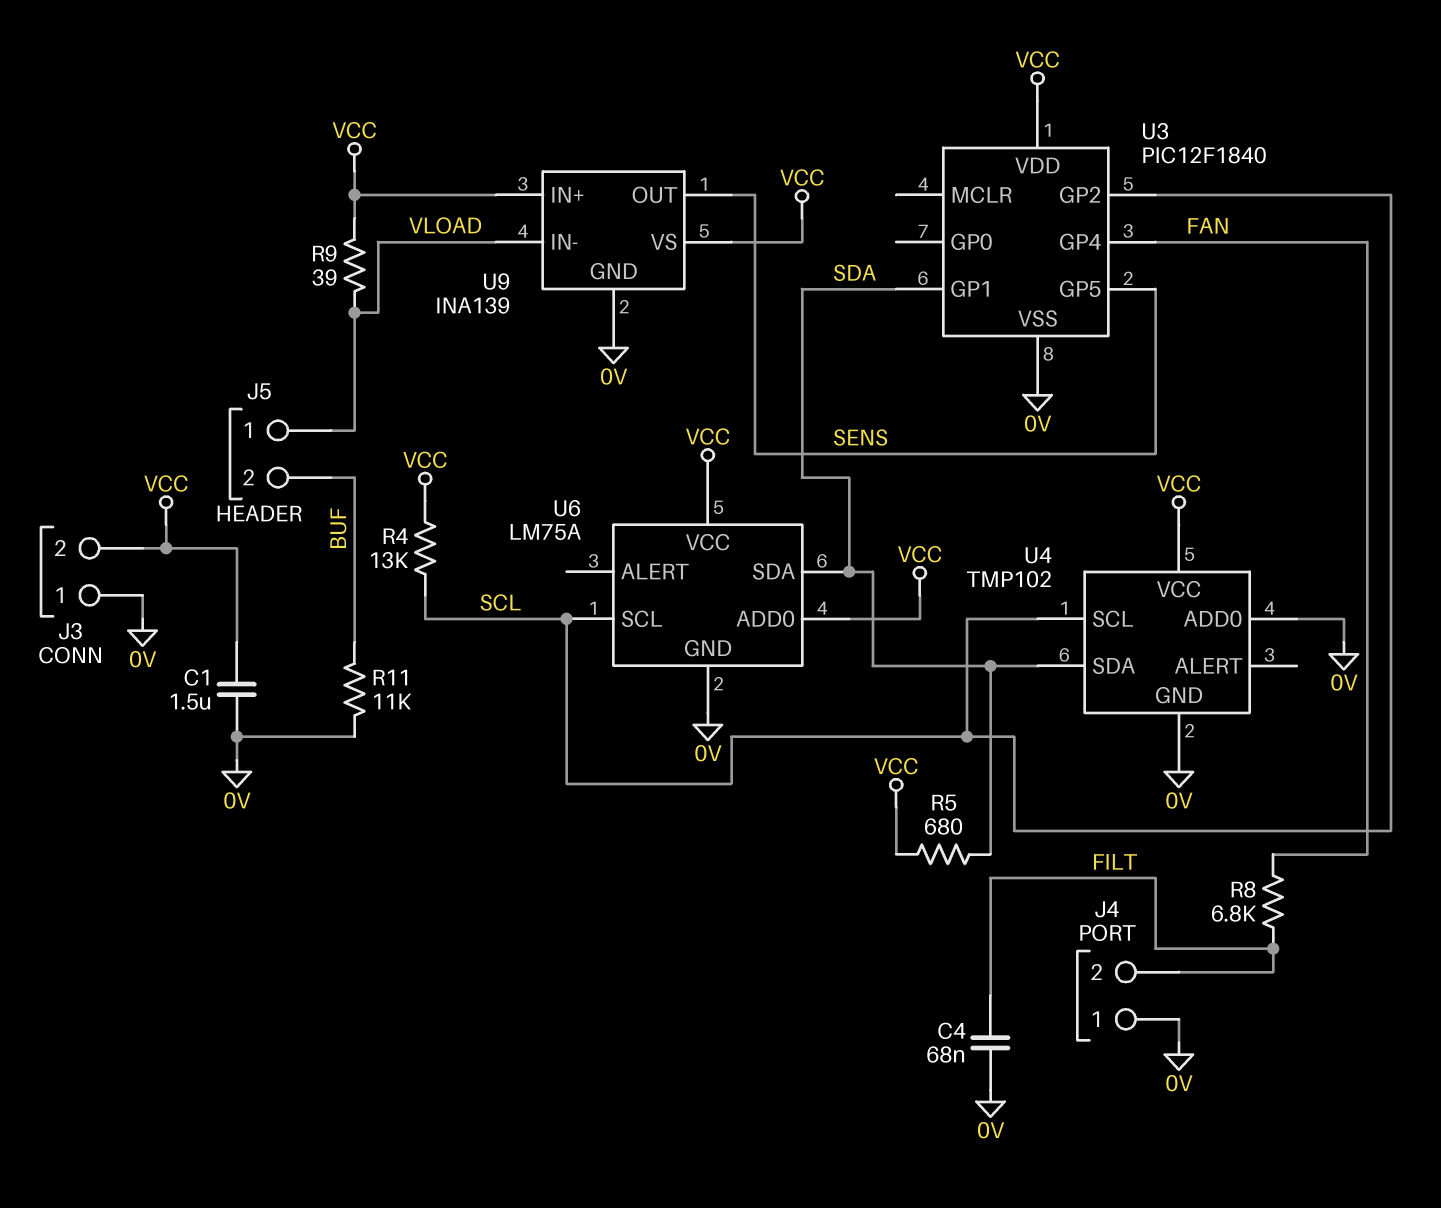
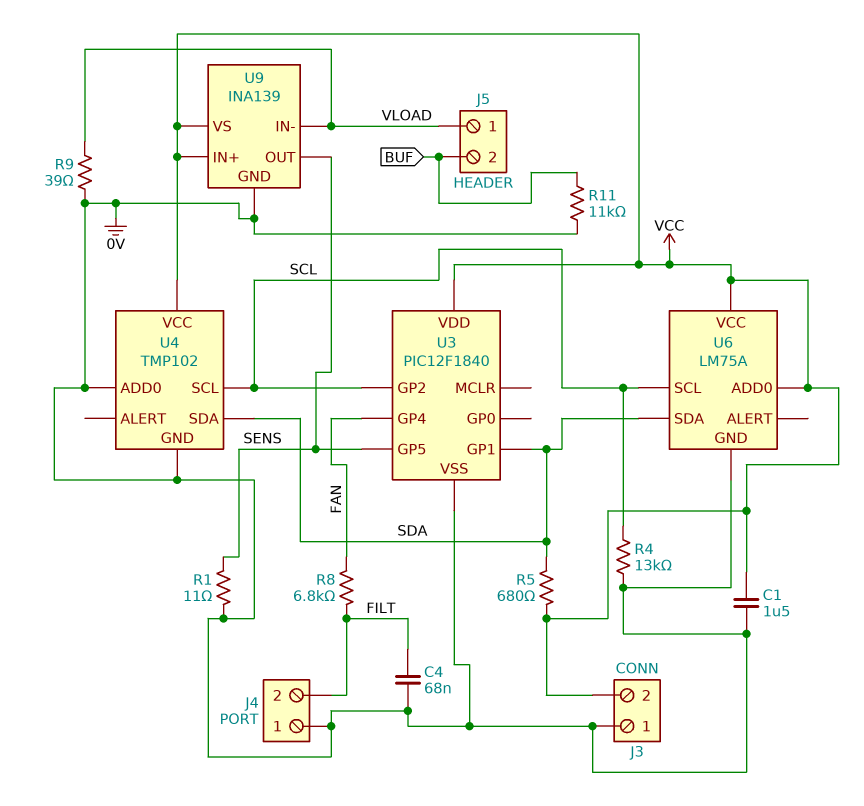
R1: none -> 11 (0V, SENS)
R4: 13k (SCL, VCC) -> 13k (0V, SCL)
R9: 39 (VCC, VLOAD) -> 39 (0V, VLOAD)

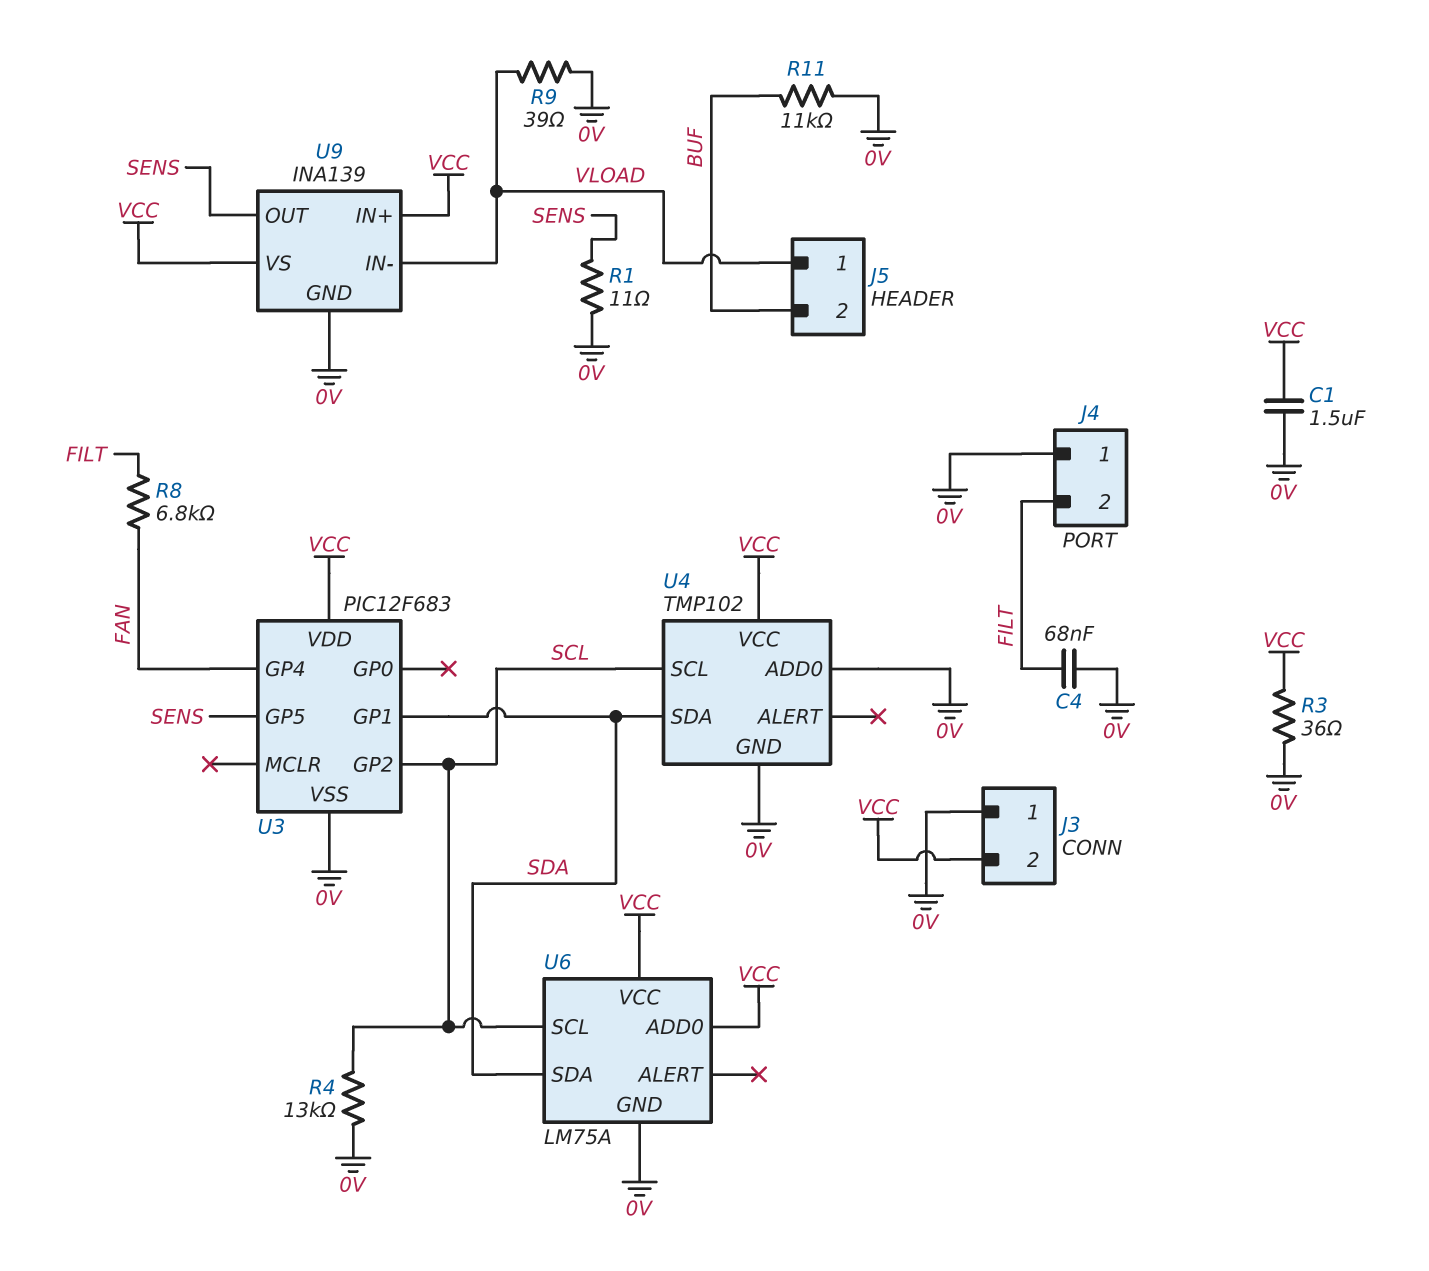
R3: none -> 36 (0V, VCC)
R5: 680 (SDA, VCC) -> none
U3: PIC12F1840 -> PIC12F683

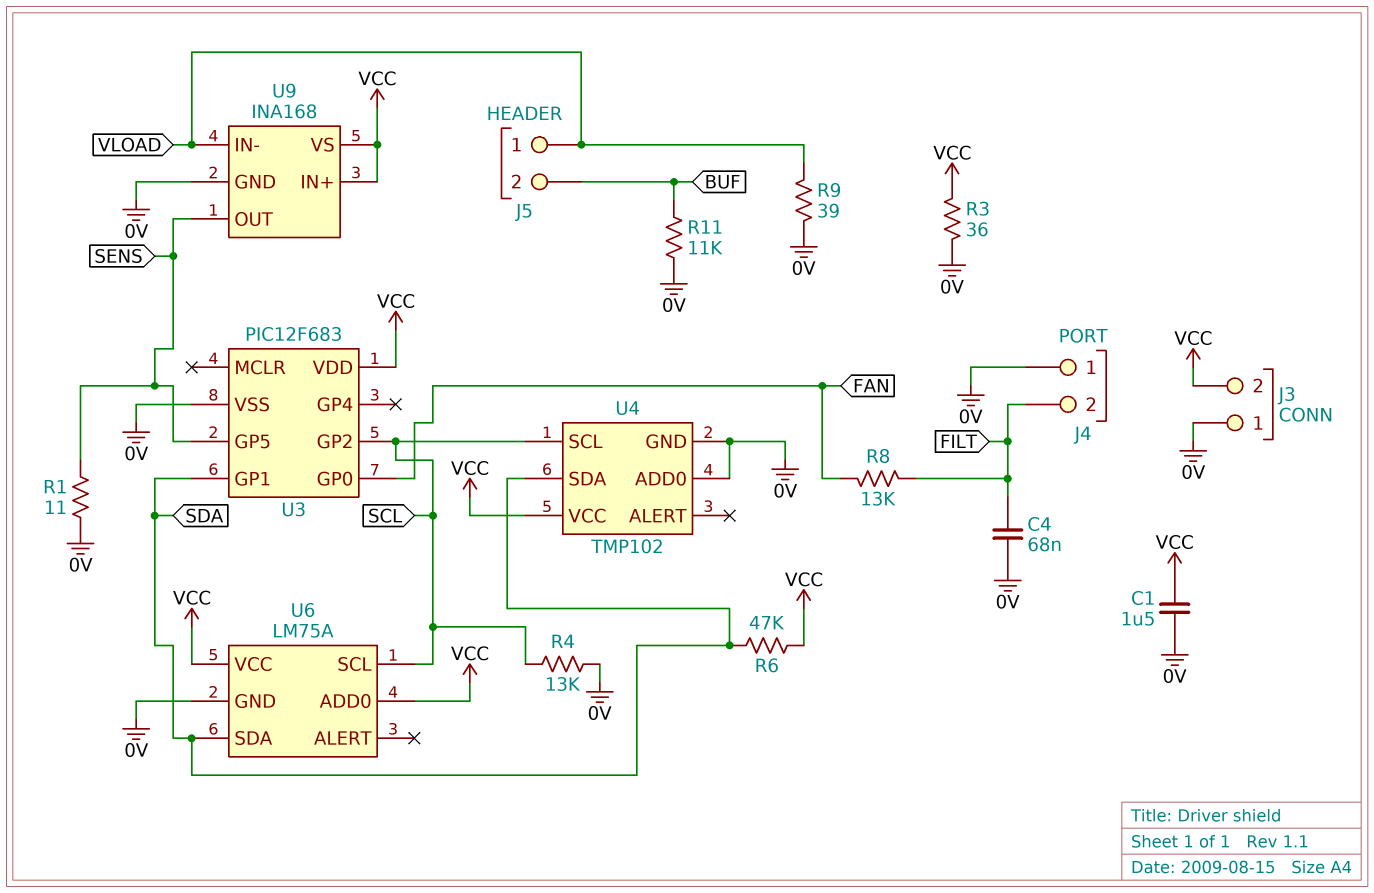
R6: none -> 47k (SDA, VCC)
R8: 6.8k (FAN, FILT) -> 13k (FAN, FILT)
U3 pin GP0: none -> FAN
U3 pin GP4: FAN -> none
U9: INA139 -> INA168

